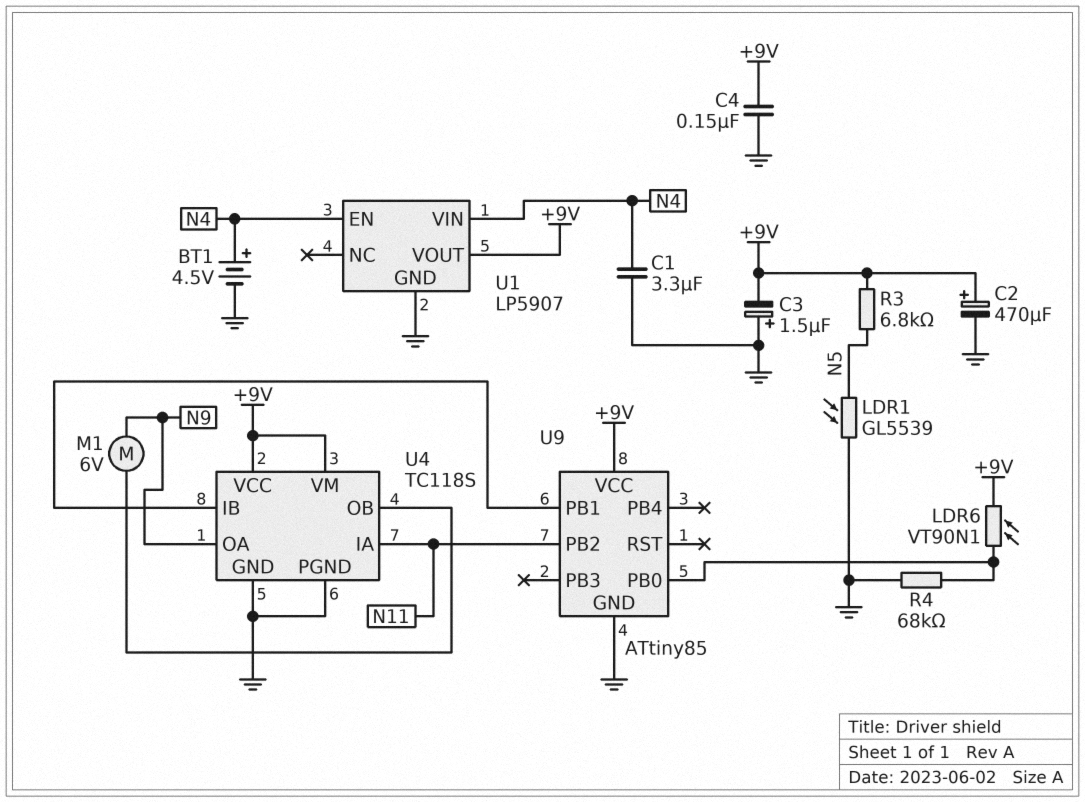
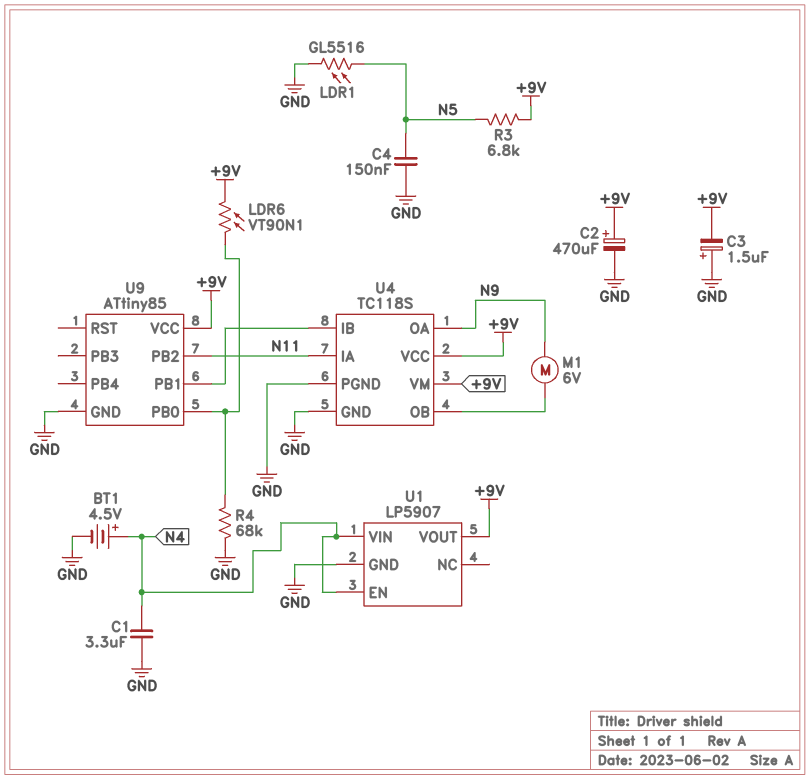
C4: 150nF (+9V, GND) -> 150nF (GND, N5)
LDR1: GL5539 (GND, N5) -> GL5516 (GND, N5)

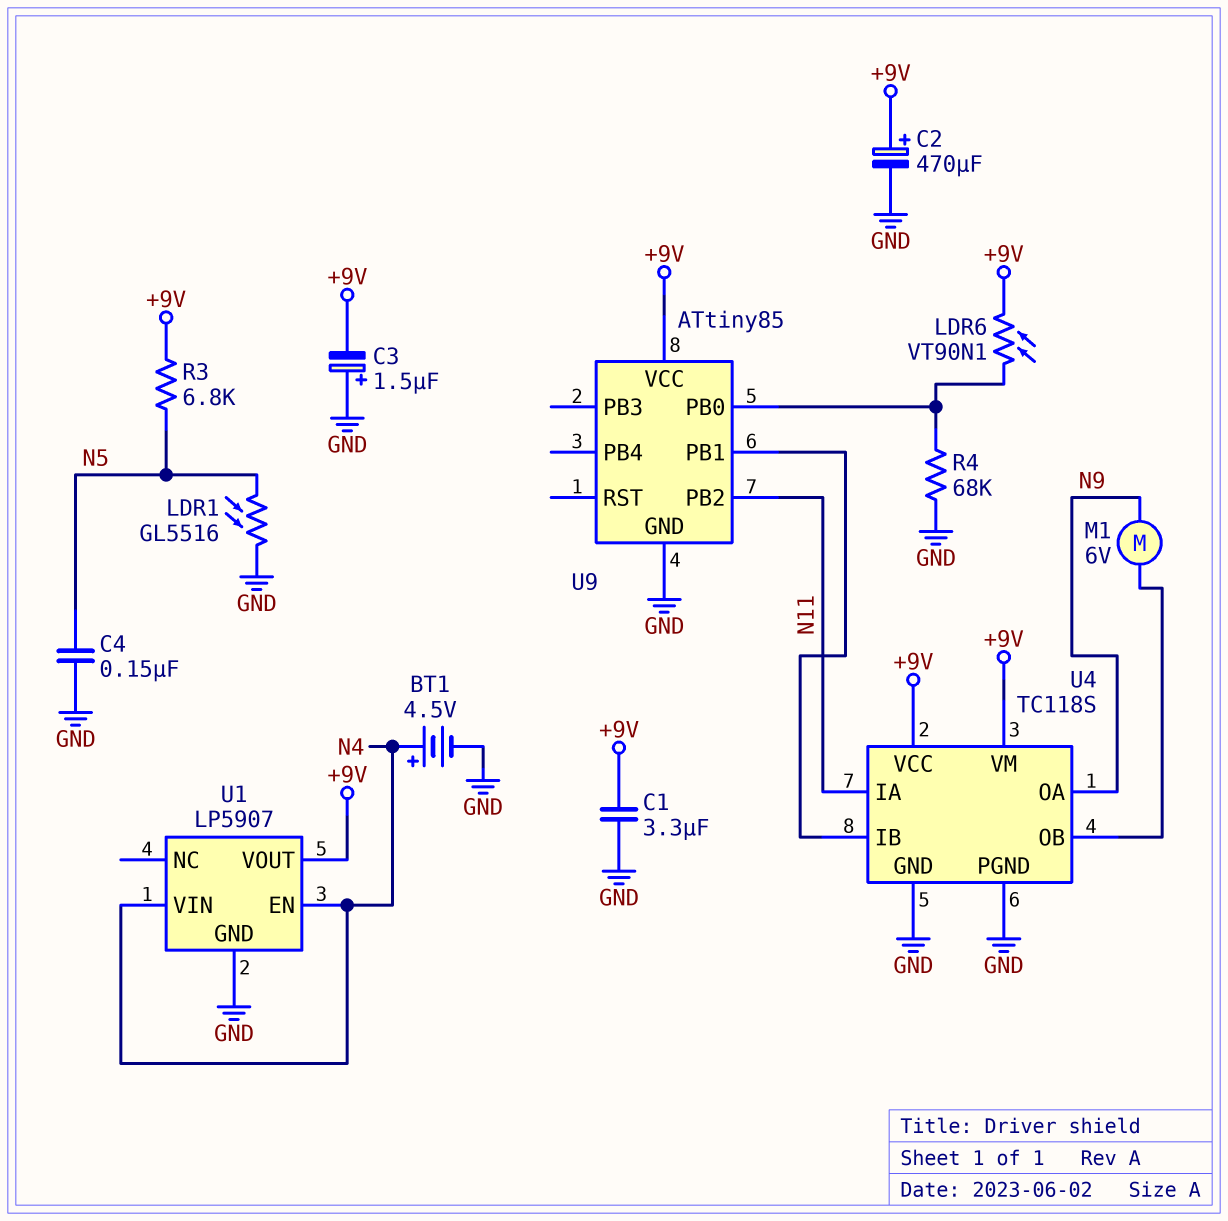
C1: 3.3uF (GND, N4) -> 3.3uF (+9V, GND)

